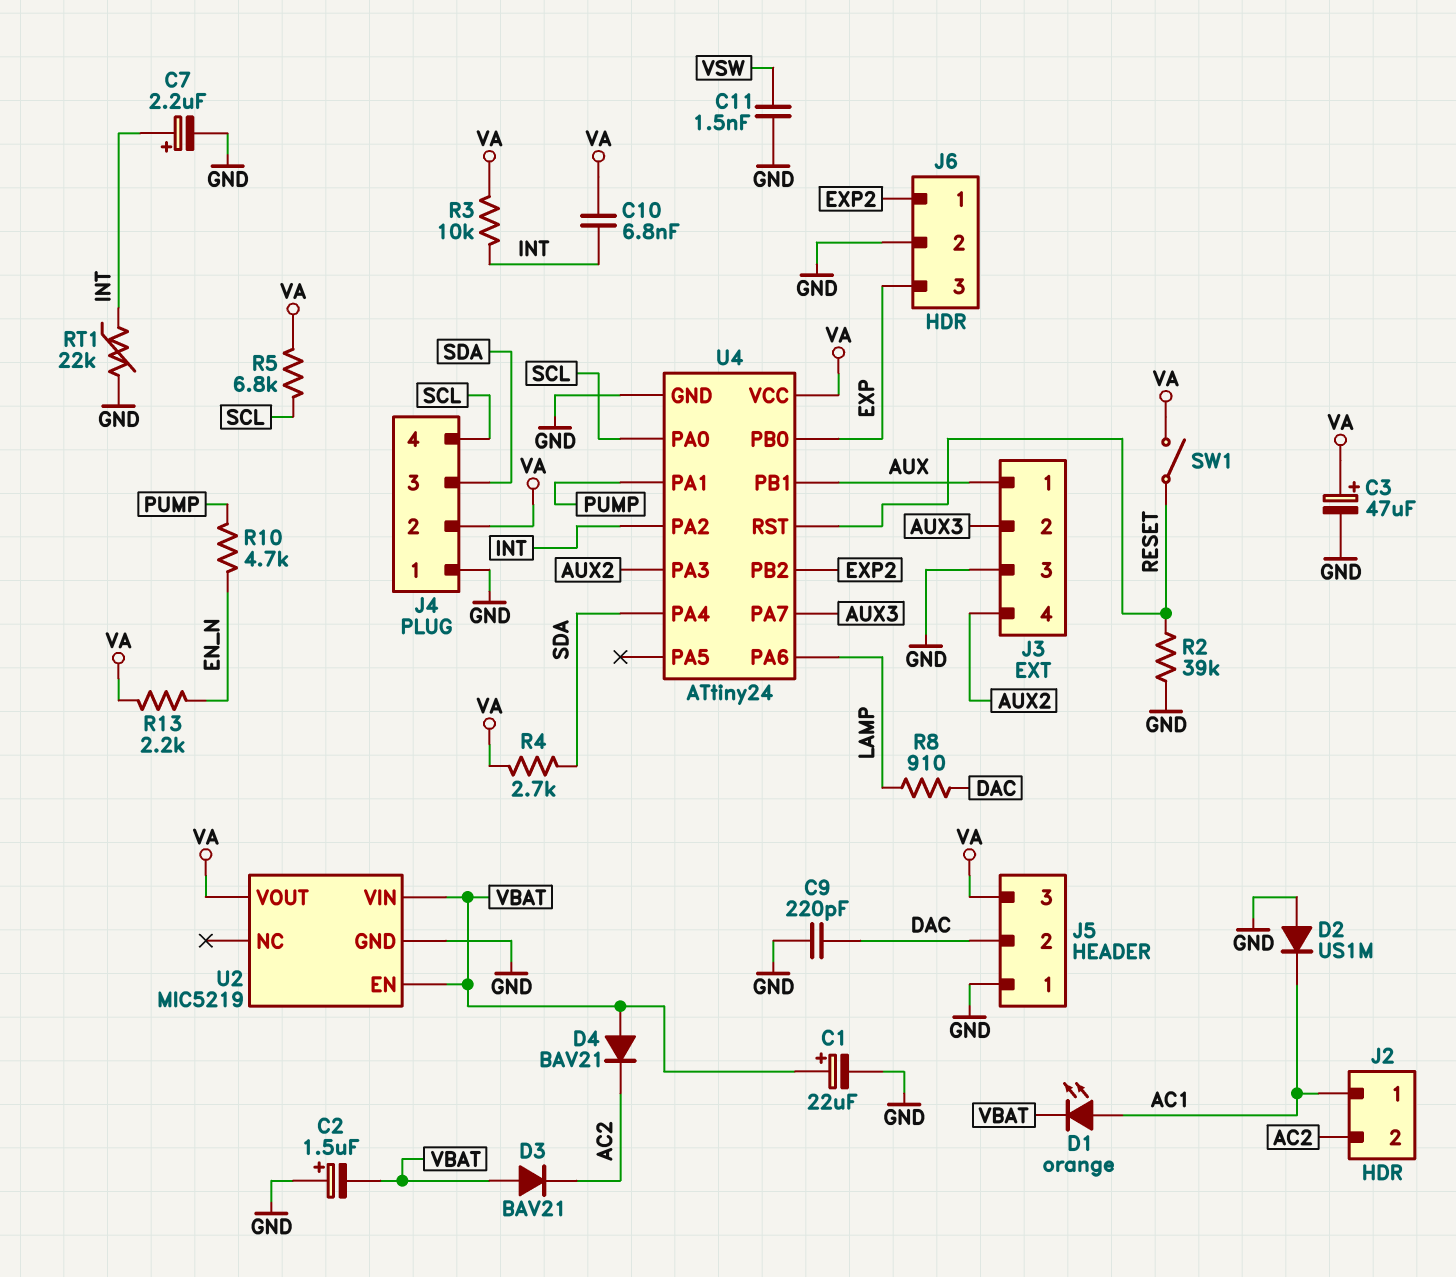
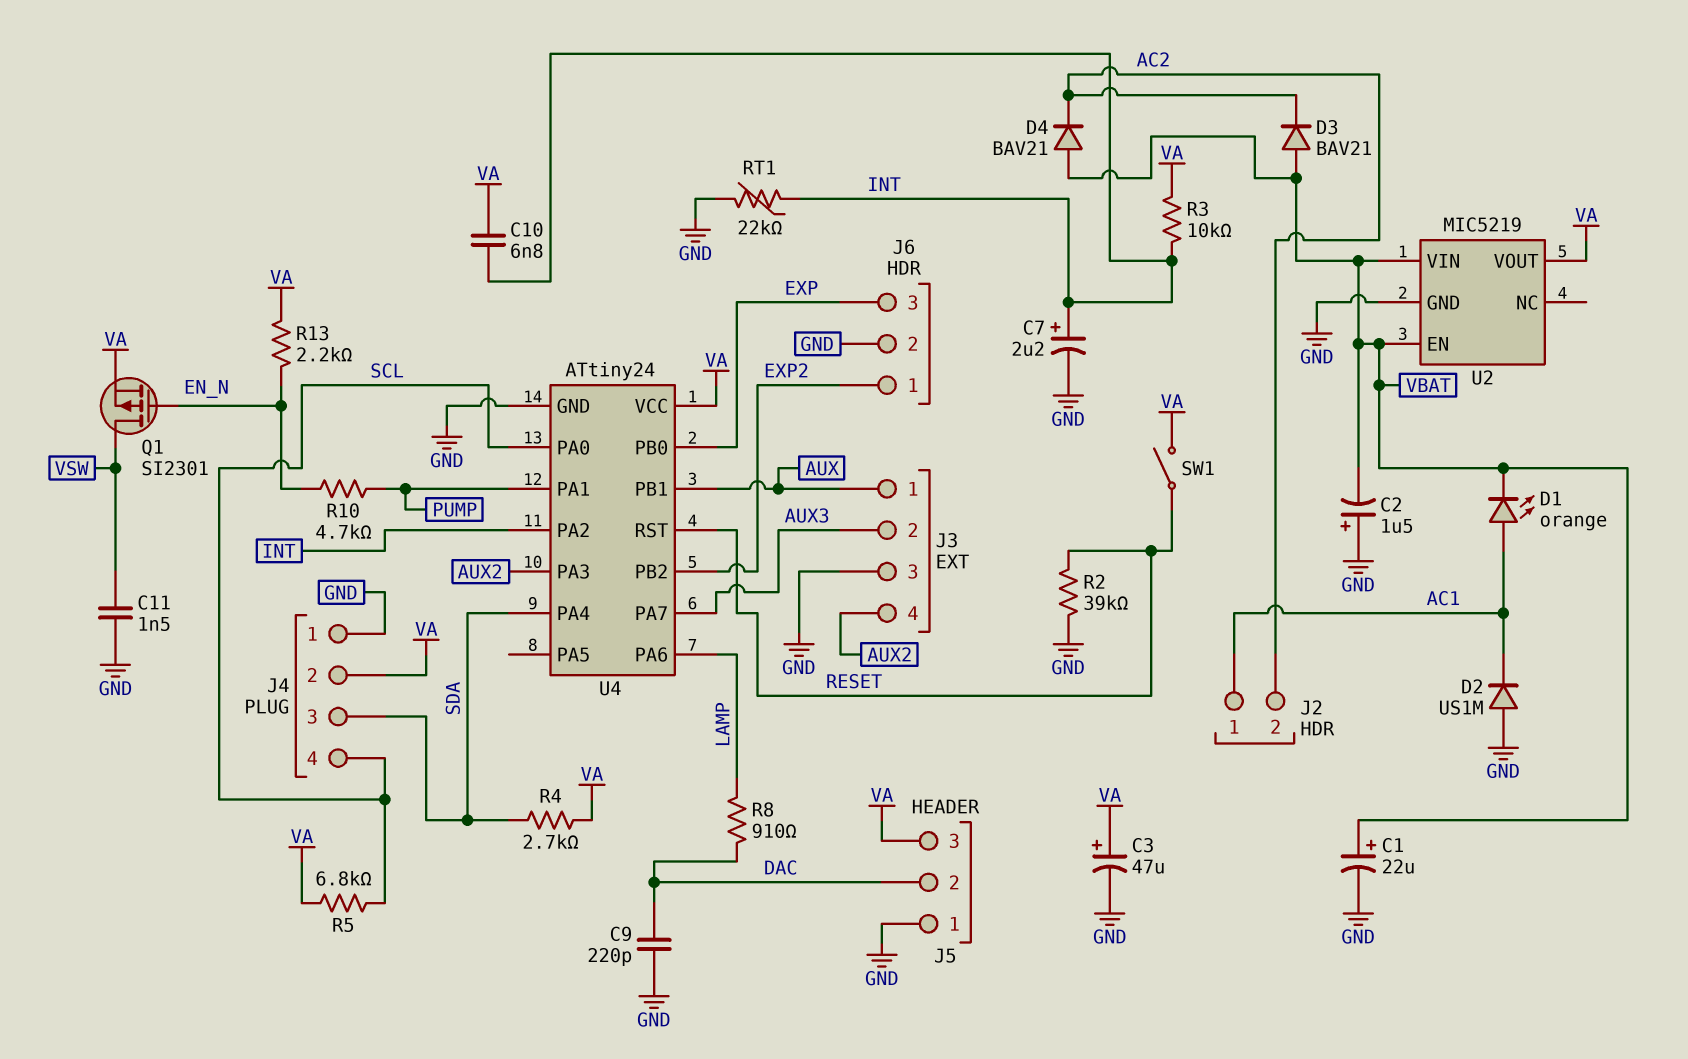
Q1: none -> PMOS SI2301 (G EN_N, D VSW, S VA)

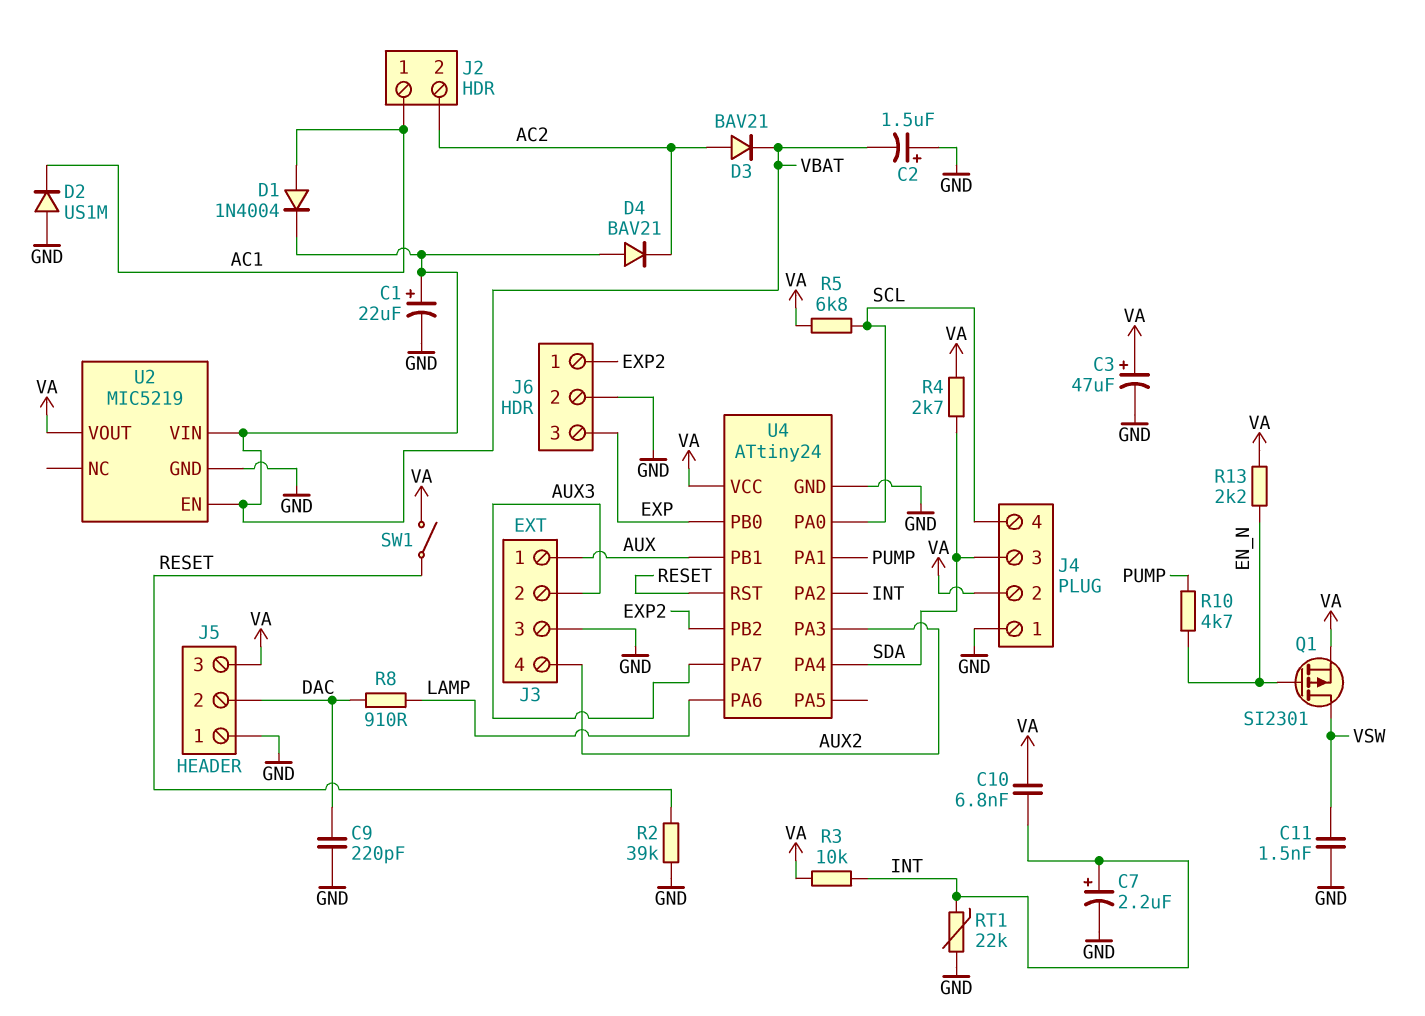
D1: LED orange (A AC1, K VBAT) -> diode 1N4004 (A AC1, K VBAT)
D3: diode BAV21 (A VBAT, K AC2) -> diode BAV21 (A AC2, K VBAT)

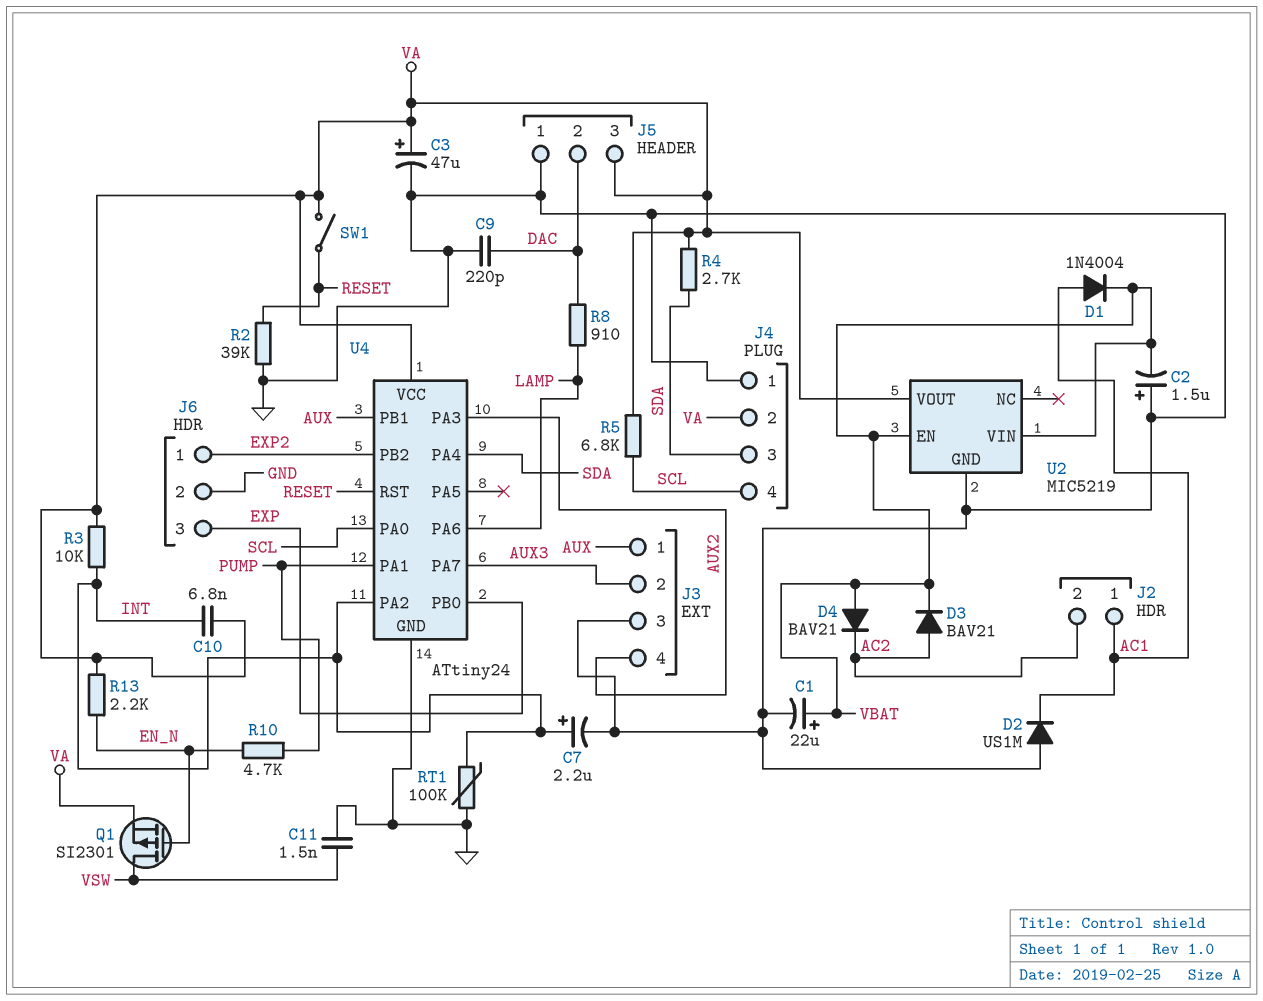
RT1: 22k (GND, INT) -> 100k (GND, INT)

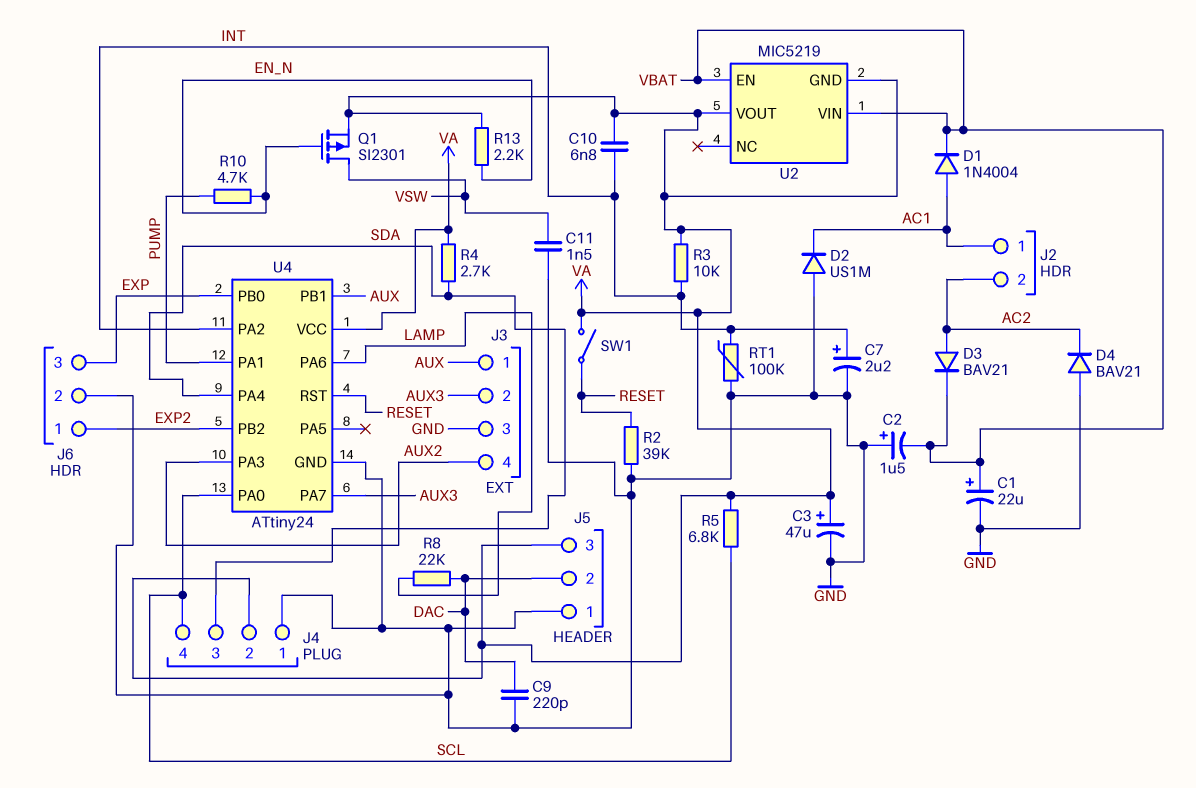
D4: diode BAV21 (A VBAT, K AC2) -> diode BAV21 (A GND, K AC2)
R8: 910 (DAC, LAMP) -> 22k (DAC, LAMP)
U2 pin GND: GND -> VA

